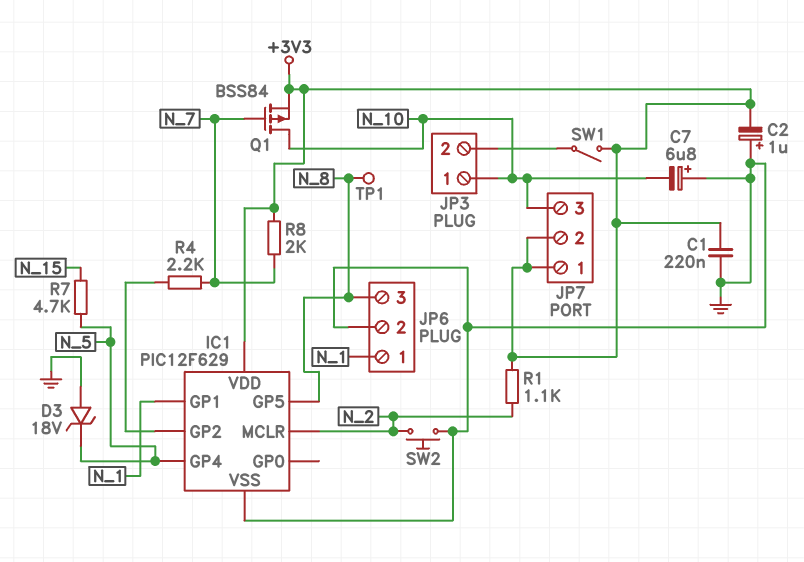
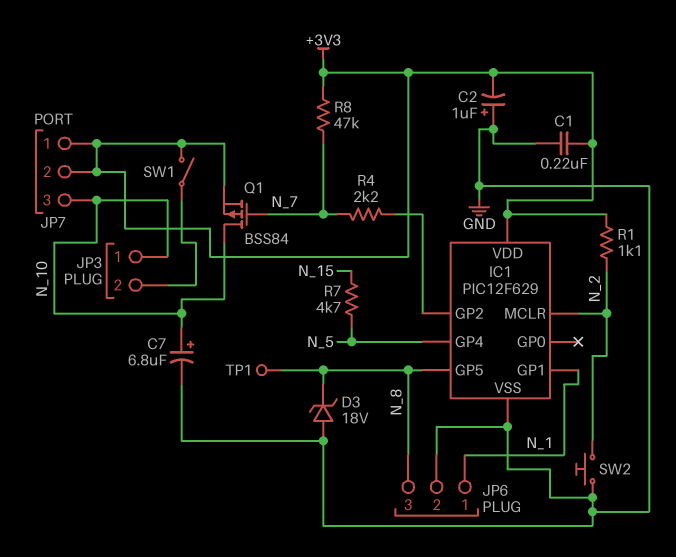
C7: 6.8uF (plus GND, minus N_10) -> 6.8uF (plus N_10, minus GND)
D3: zener 18V (A GND, K N_5) -> zener 18V (A GND, K N_8)
R8: 2k (+3V3, N_7) -> 47k (+3V3, N_7)

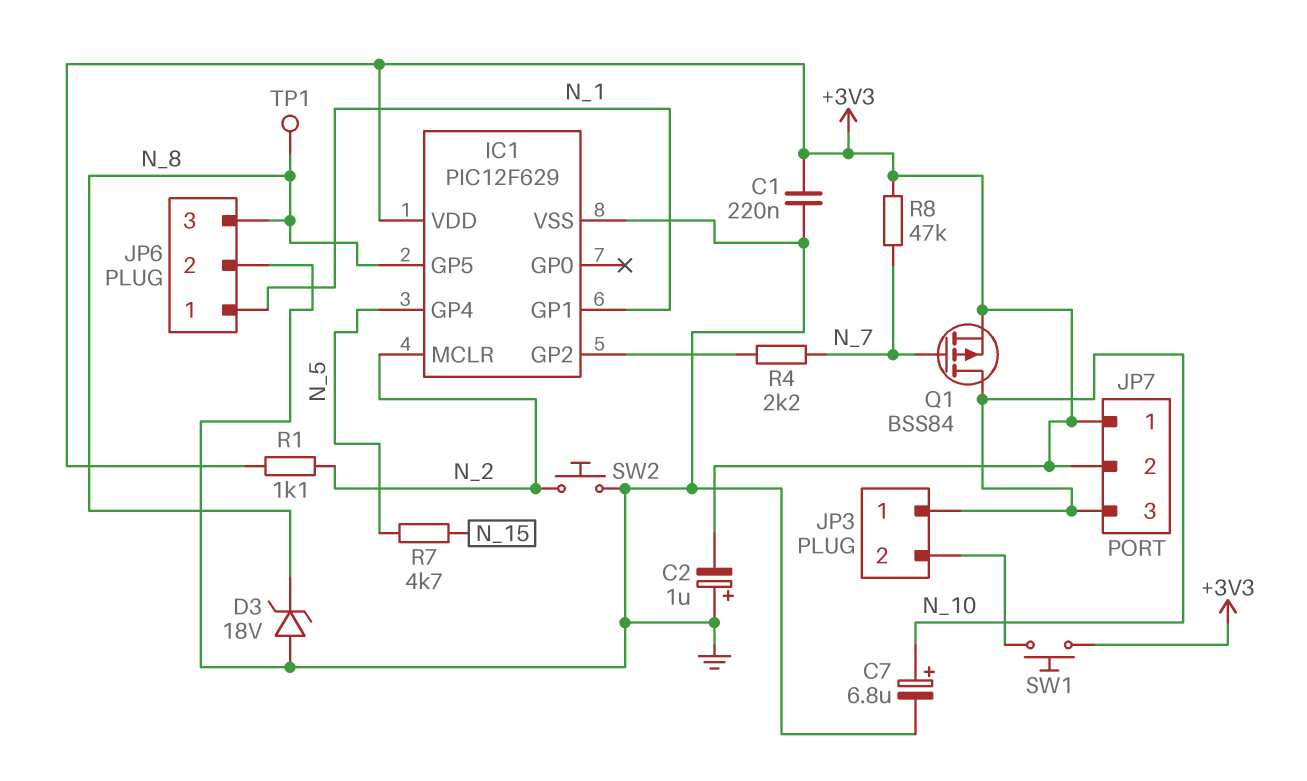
SW1: switch (+3V3, JP3/2) -> button (+3V3, JP3/2)

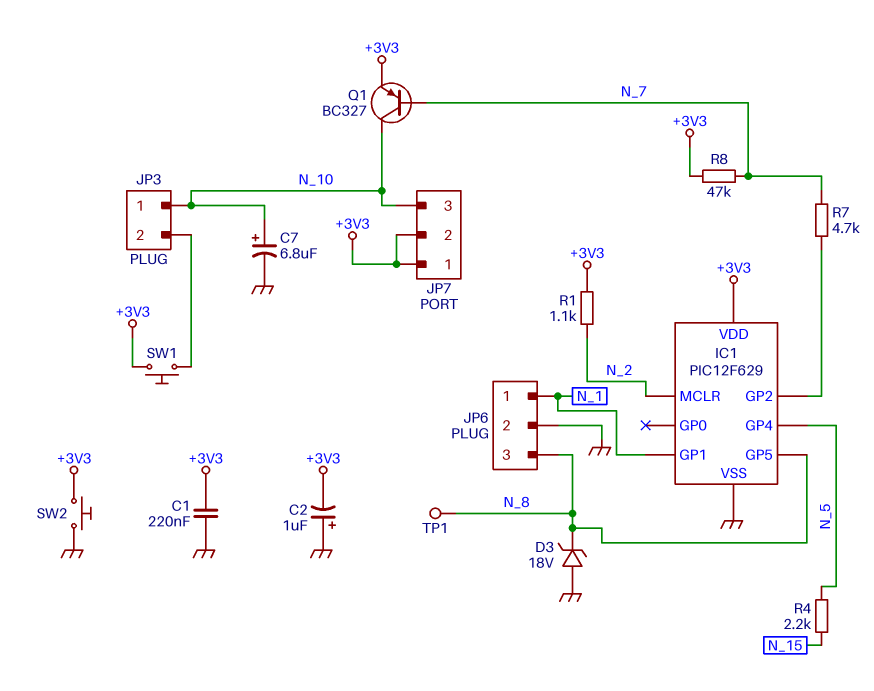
Q1: PMOS BSS84 (G N_7, D N_10, S +3V3) -> PNP BC327 (B N_7, C N_10, E +3V3)
R4: 2.2k (IC1/GP2, N_7) -> 2.2k (N_5, N_15)
R7: 4.7k (N_5, N_15) -> 4.7k (IC1/GP2, N_7)
SW2: button (GND, N_2) -> button (+3V3, GND)

